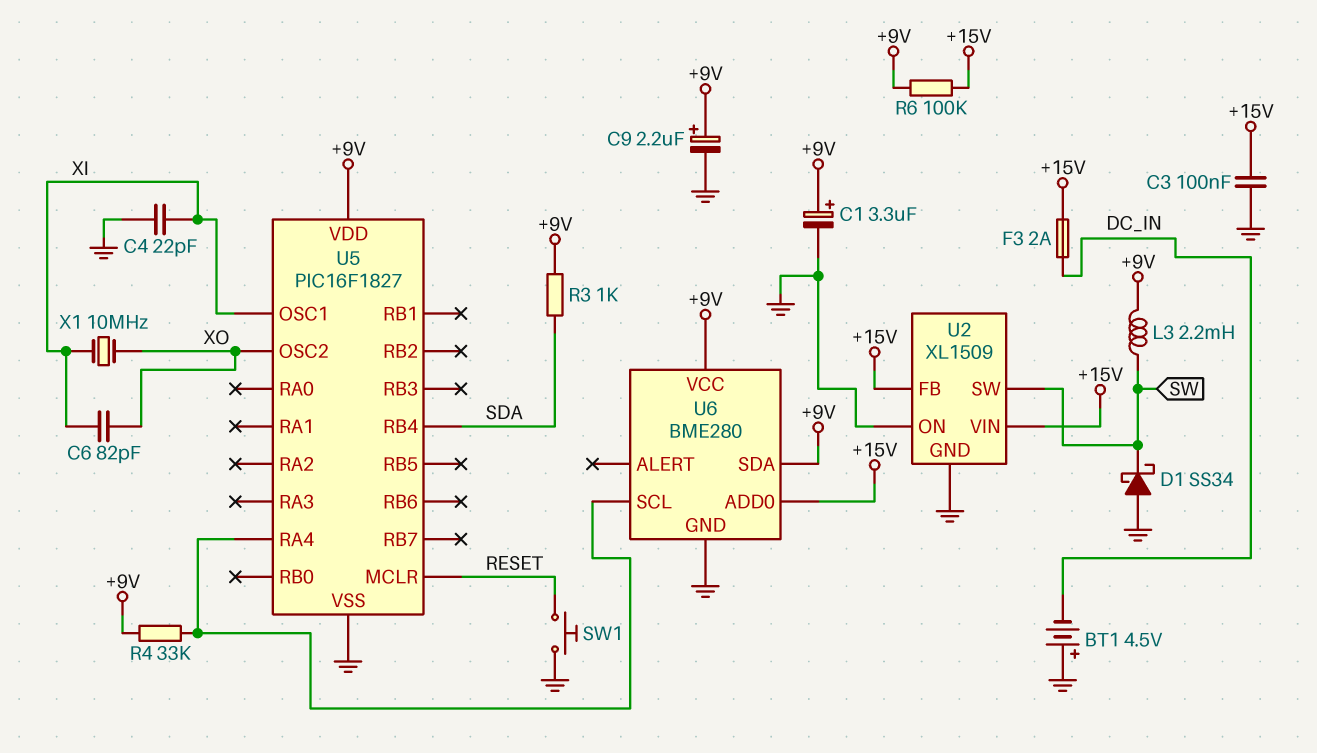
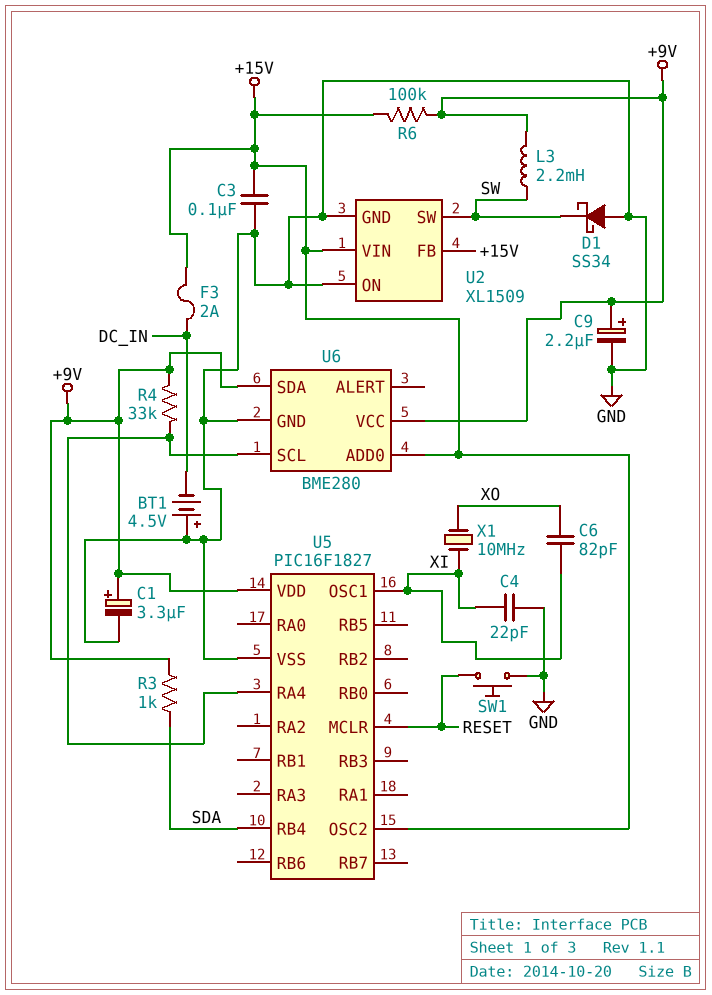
U5 pin OSC2: XO -> +15V

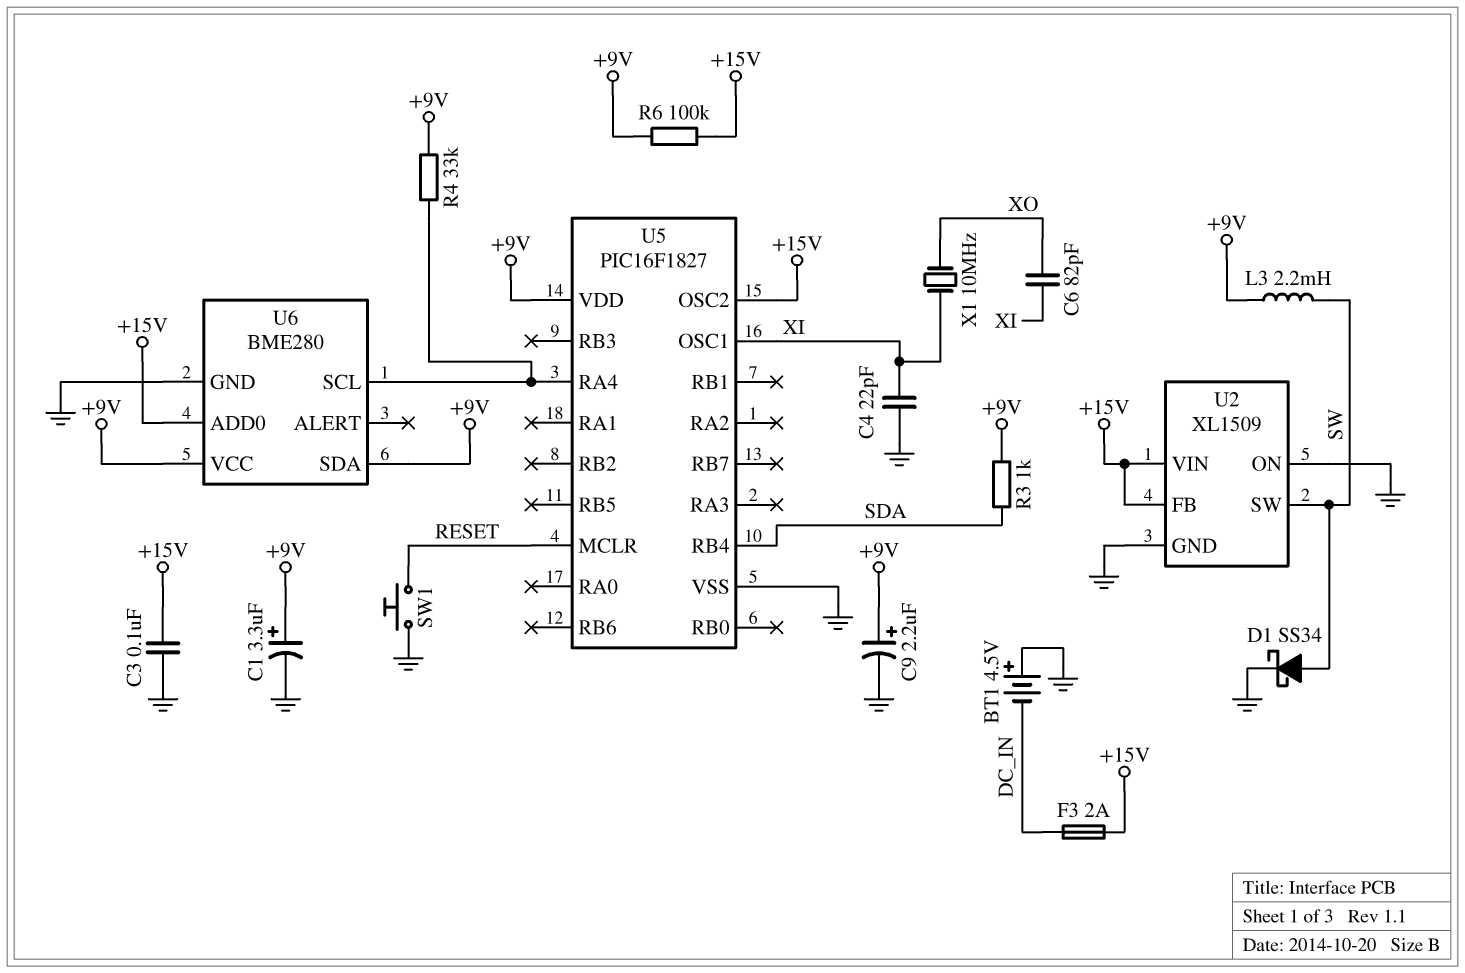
D1: schottky SS34 (A GND, K SW) -> schottky SS34 (A SW, K GND)

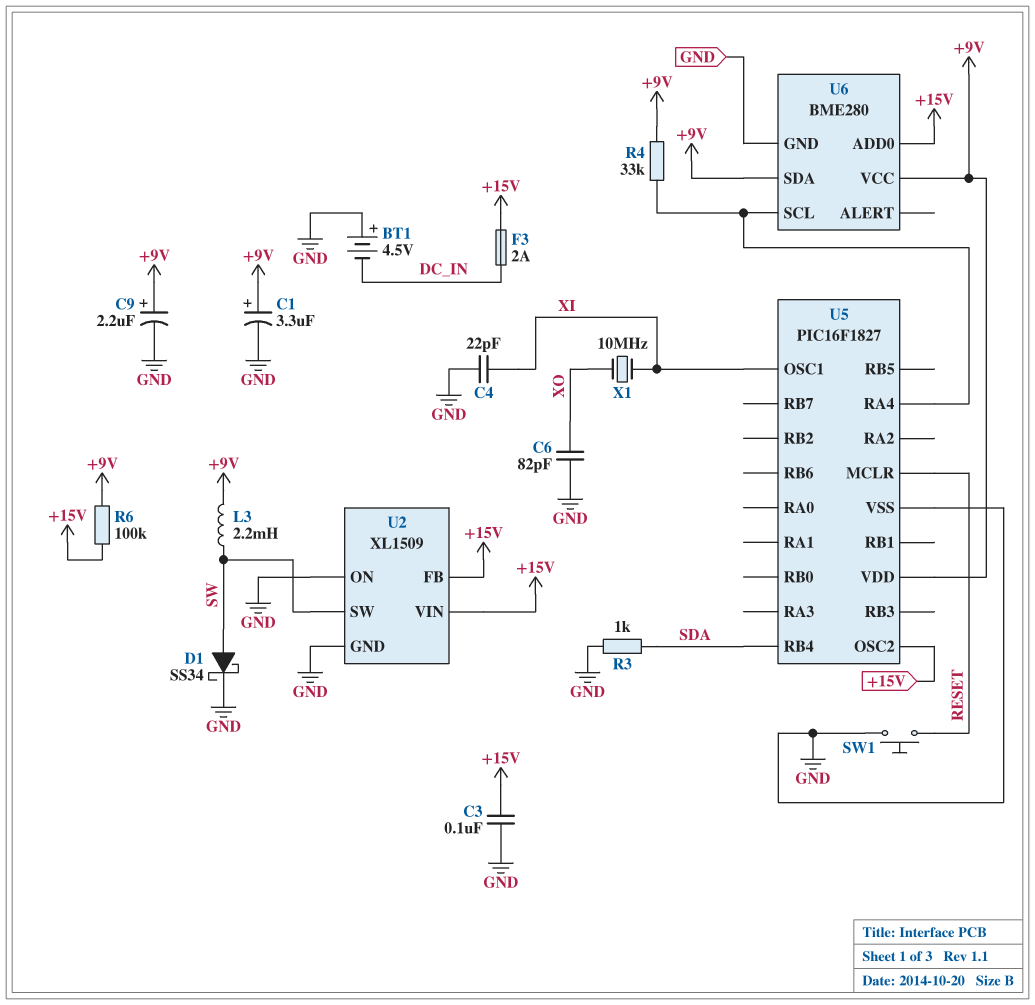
C6: 82pF (XI, XO) -> 82pF (GND, XO)
R3: 1k (+9V, SDA) -> 1k (GND, SDA)

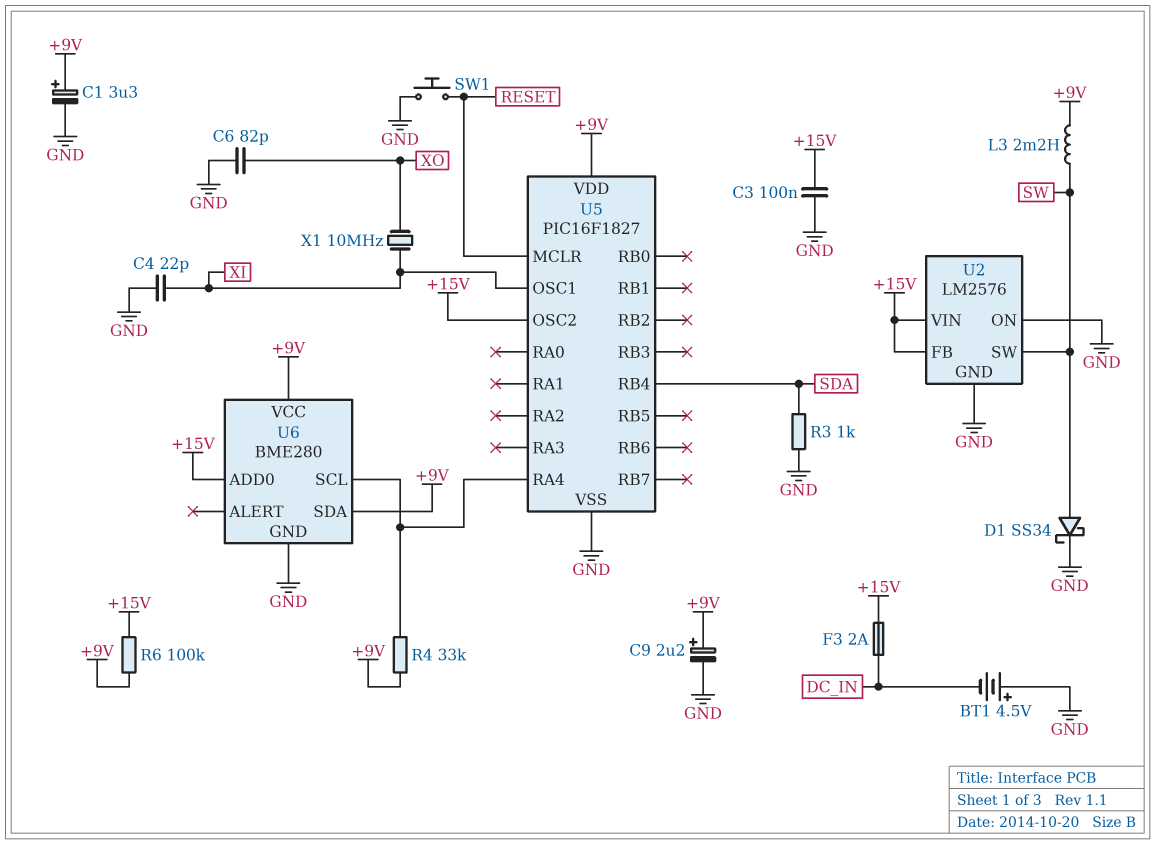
U2: XL1509 -> LM2576

